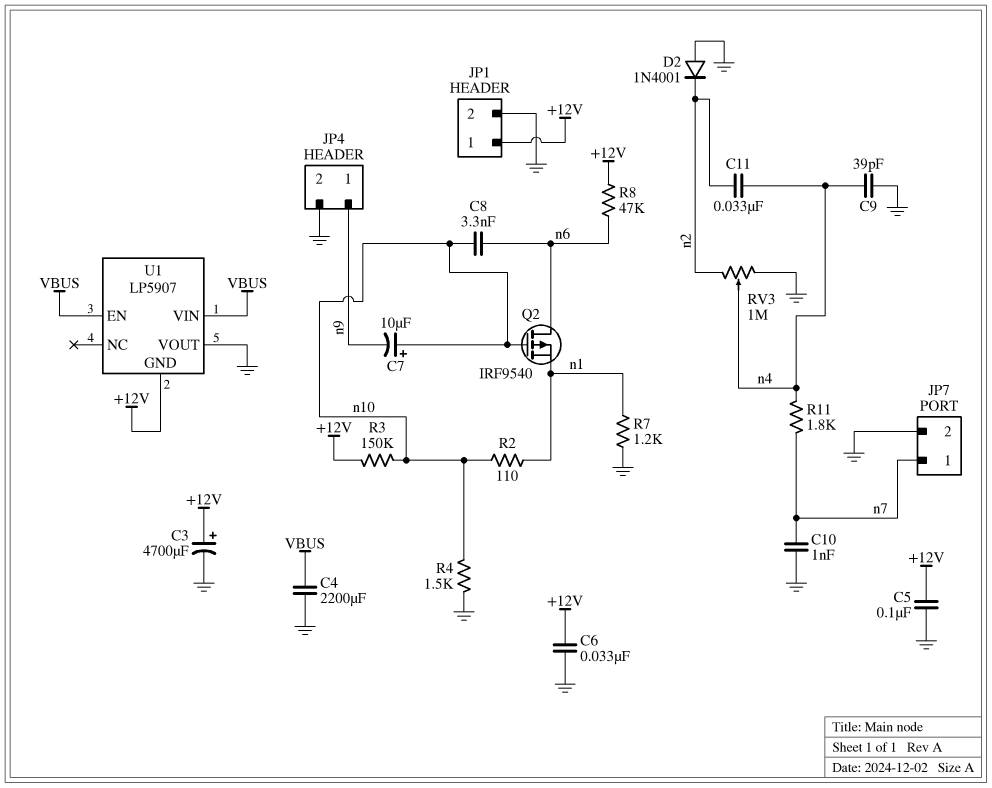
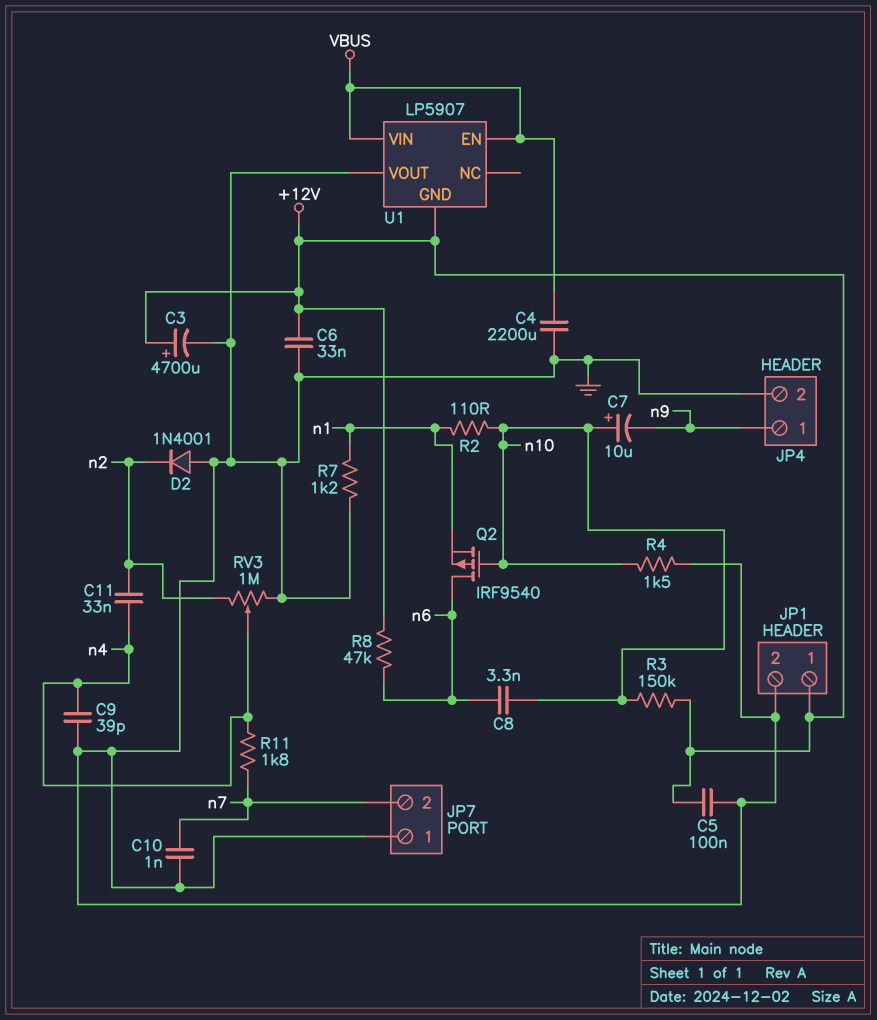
JP7 pin 1: n7 -> GND
JP7 pin 2: GND -> n7

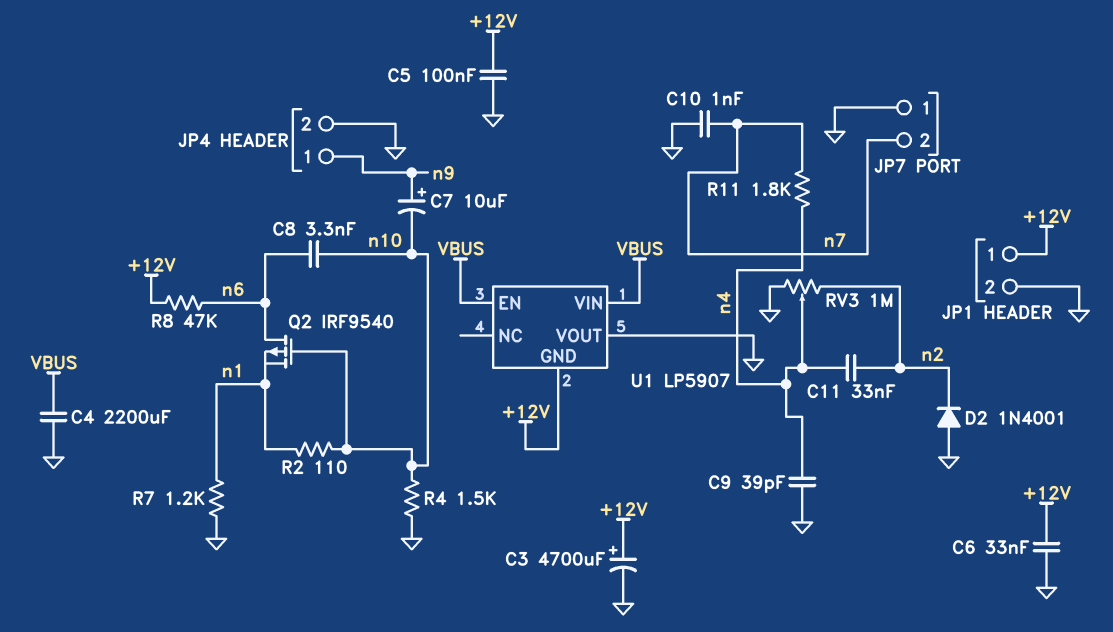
C7: 10uF (plus n10, minus n9) -> 10uF (plus n9, minus n10)
R3: 150k (+12V, n10) -> none

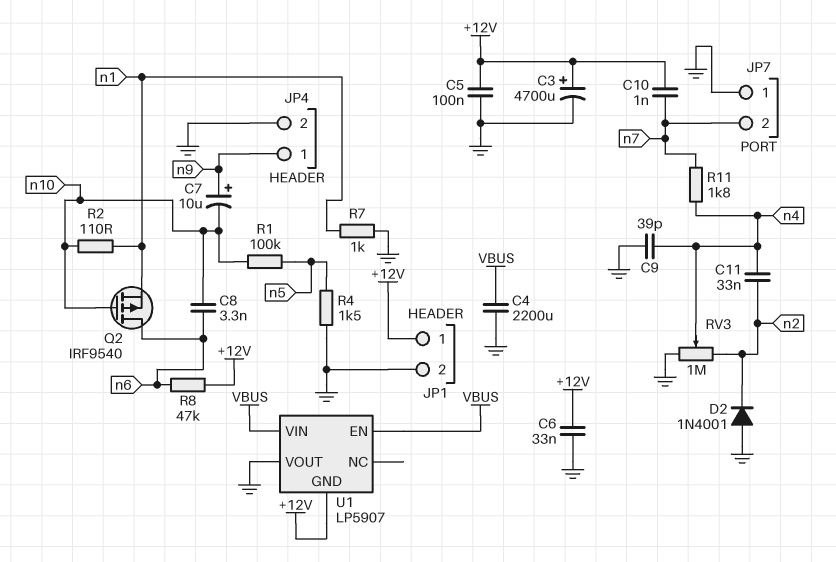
C10: 1nF (GND, n7) -> 1nF (+12V, n7)
R1: none -> 100k (n5, n10)
R4: 1.5k (GND, n10) -> 1.5k (GND, n5)
R7: 1.2k (GND, n1) -> 1k (GND, n1)

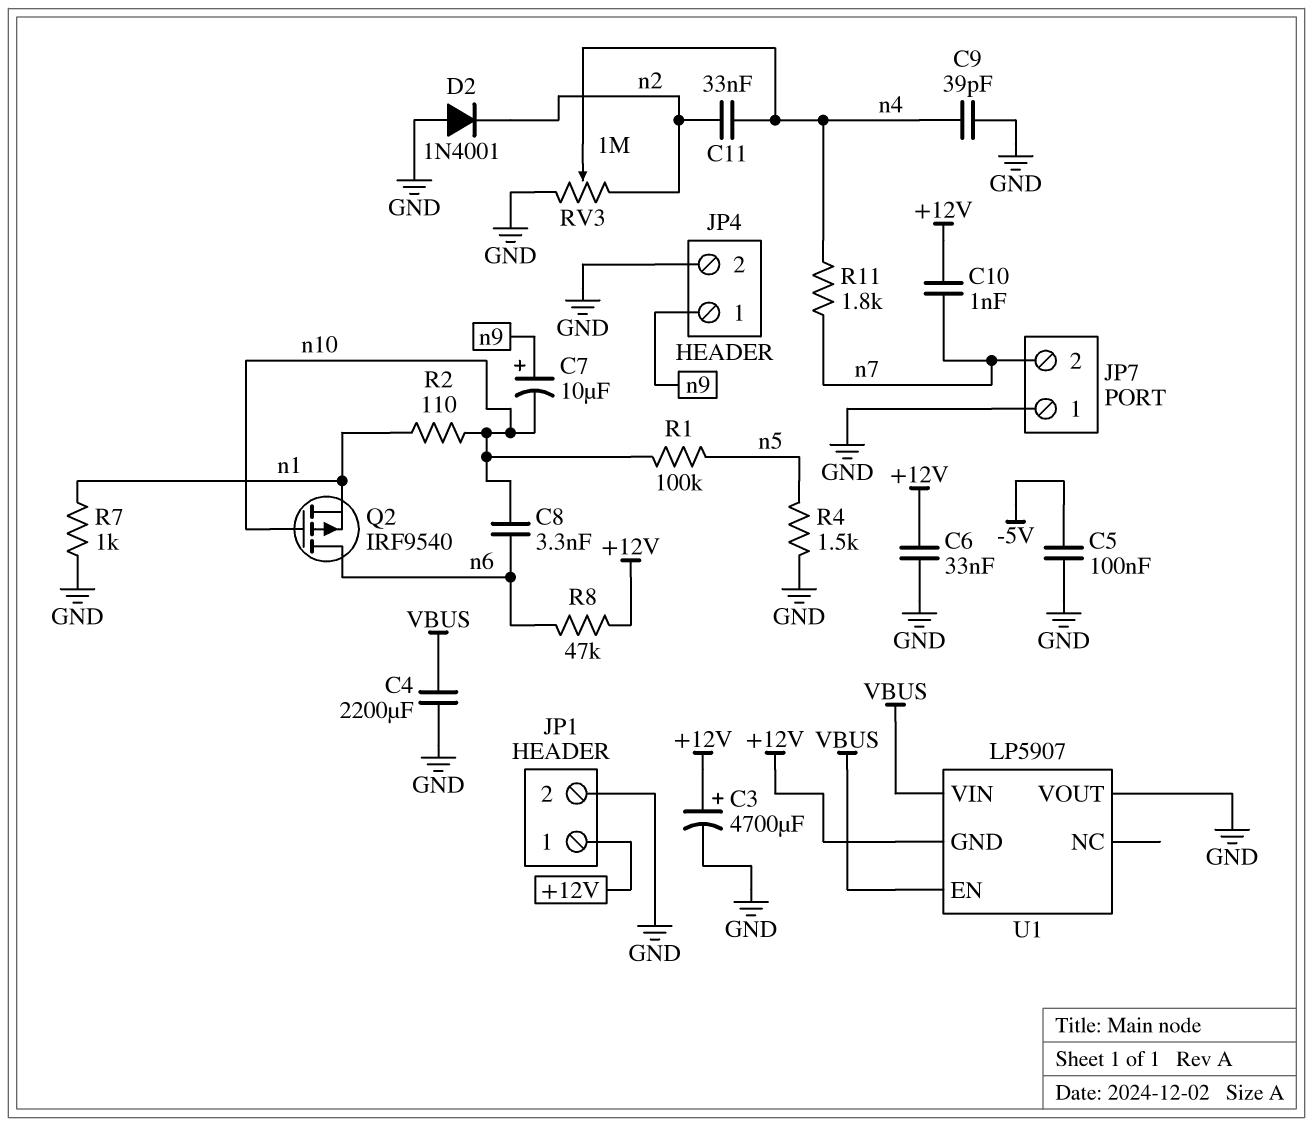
C5: 100nF (+12V, GND) -> 100nF (-5V, GND)

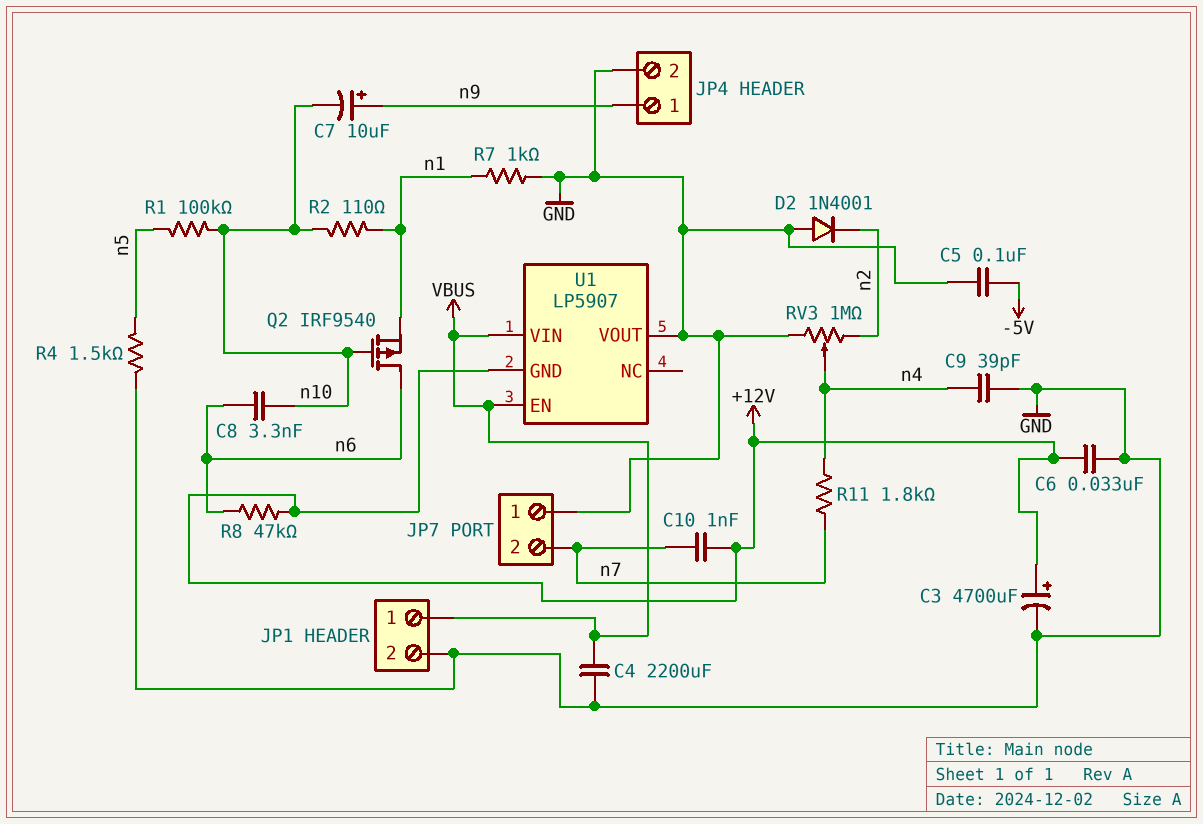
C11: 33nF (n2, n4) -> none
JP1 pin 1: +12V -> VBUS

